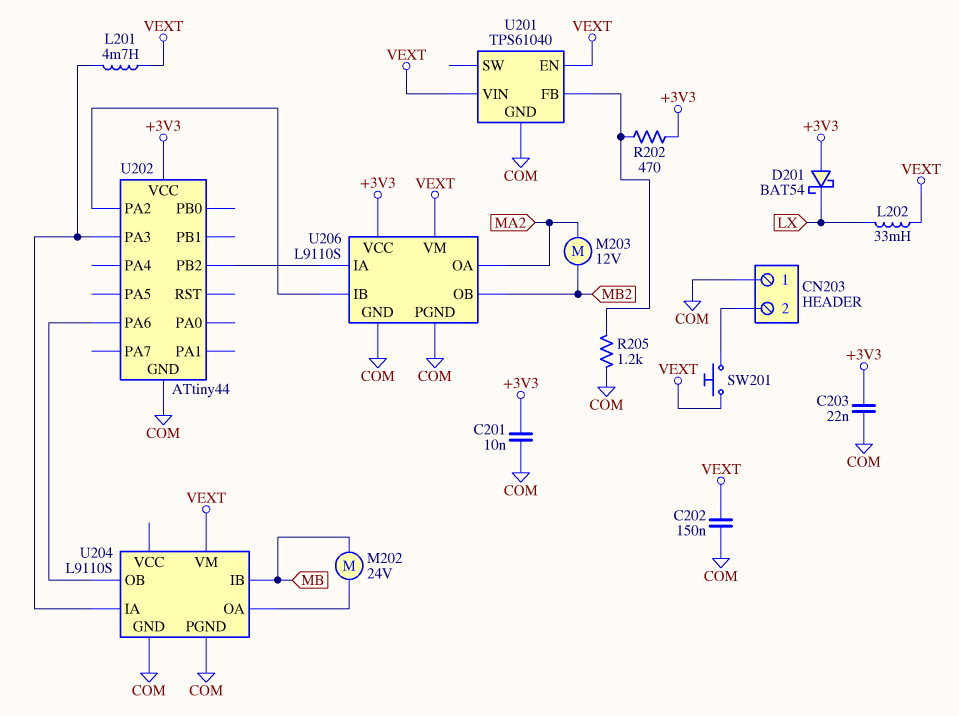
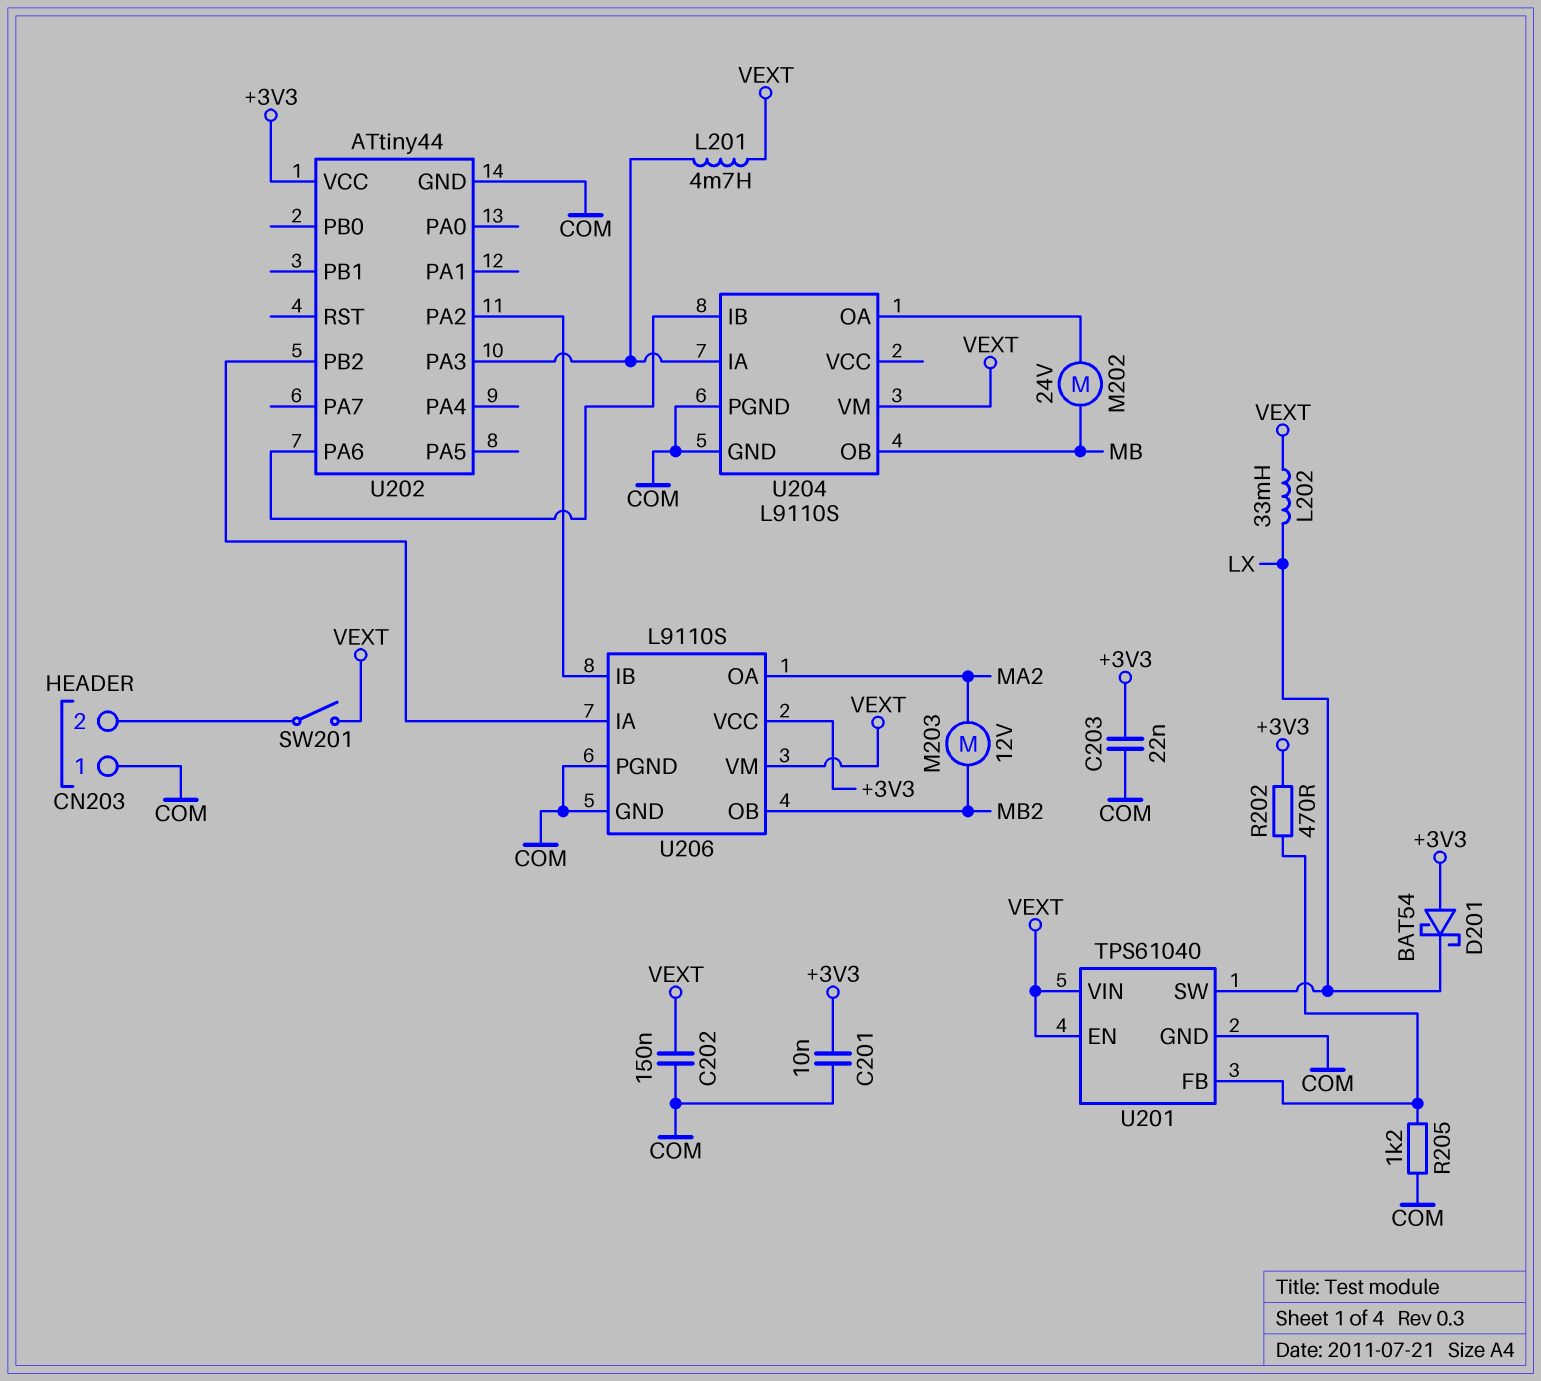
SW201: button (CN203/2, VEXT) -> switch (CN203/2, VEXT)
U201 pin SW: none -> LX
U204 pin IB: MB -> U202/PA6
U204 pin OB: U202/PA6 -> MB

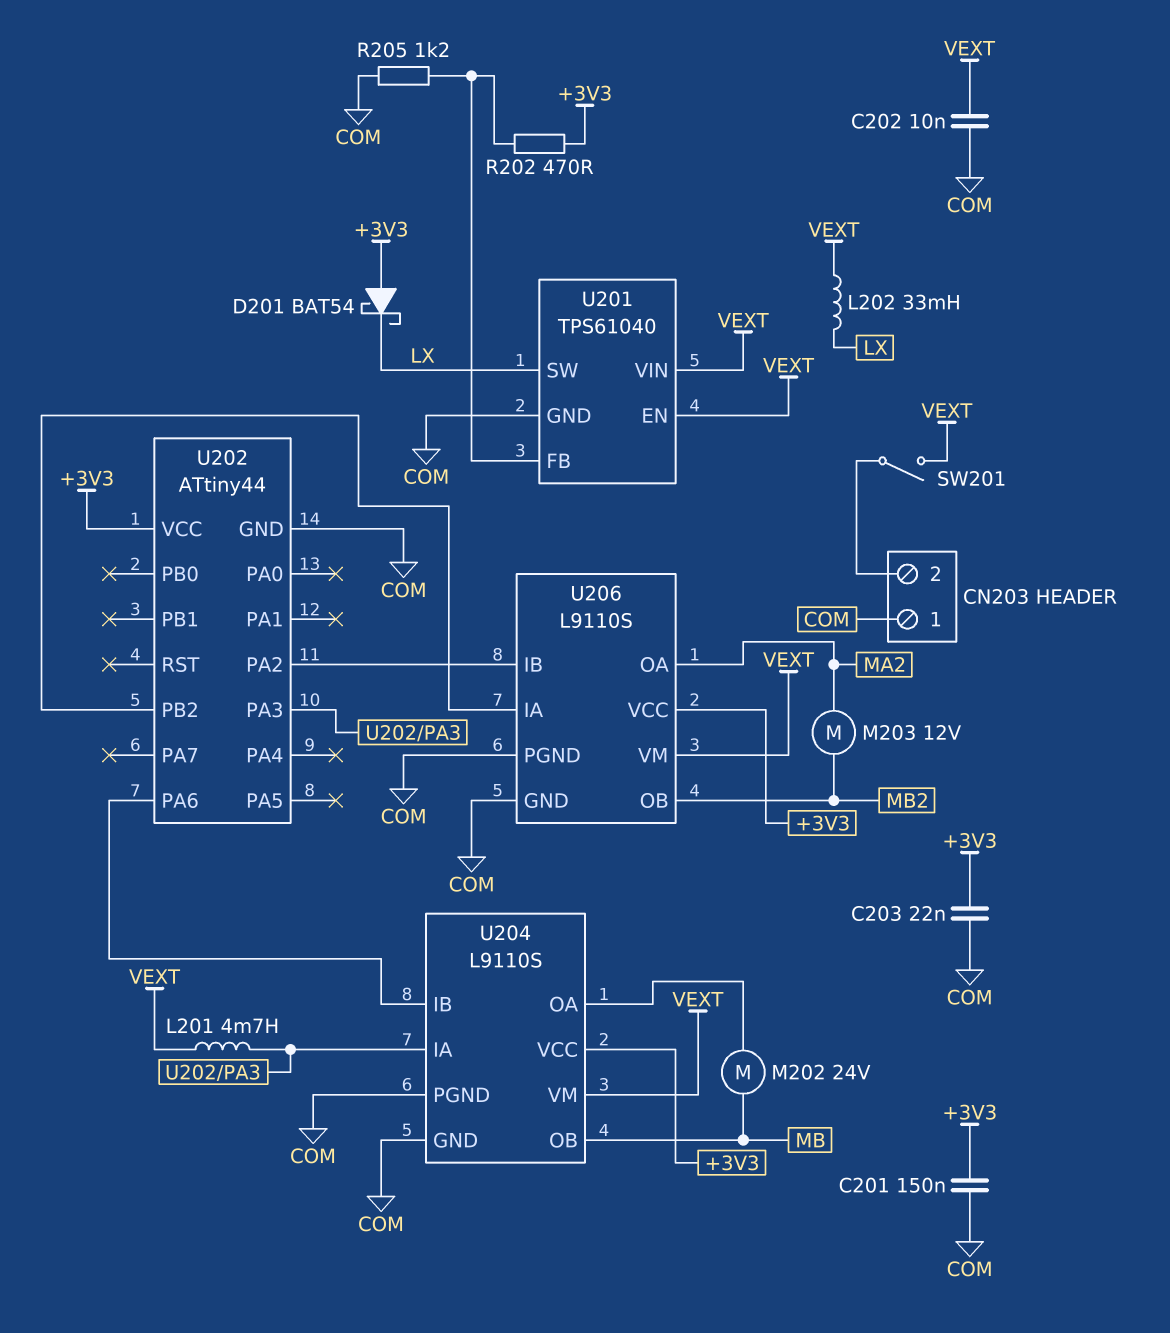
C201: 10nF (+3V3, COM) -> 150nF (+3V3, COM)
C202: 150nF (COM, VEXT) -> 10nF (COM, VEXT)
U204 pin VCC: none -> +3V3

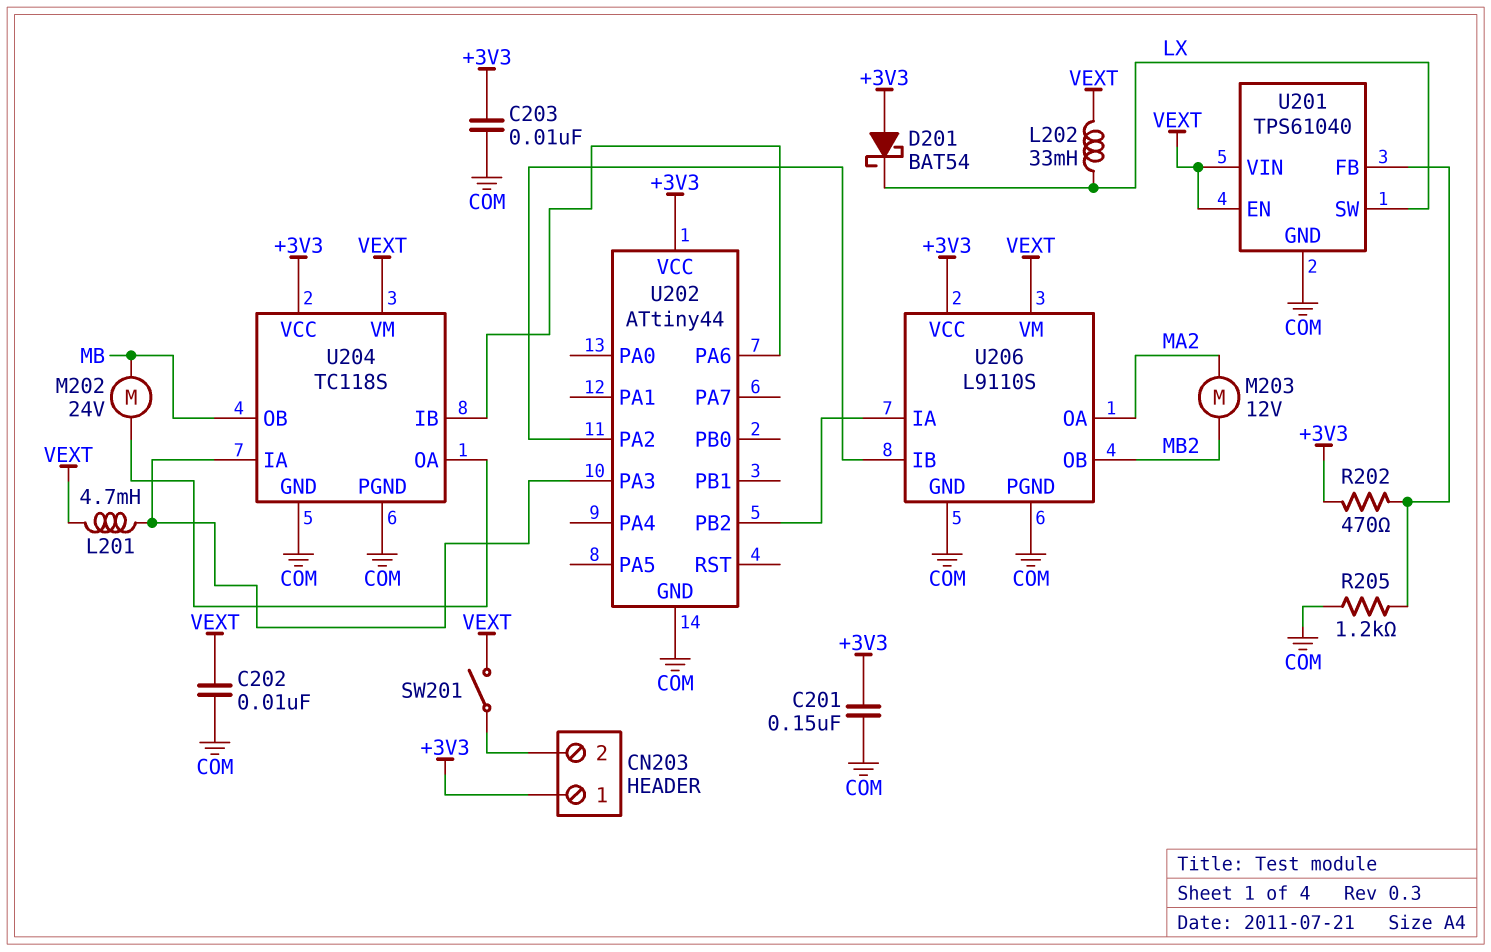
C203: 22nF (+3V3, COM) -> 10nF (+3V3, COM)
CN203 pin 1: COM -> +3V3
U204: L9110S -> TC118S

